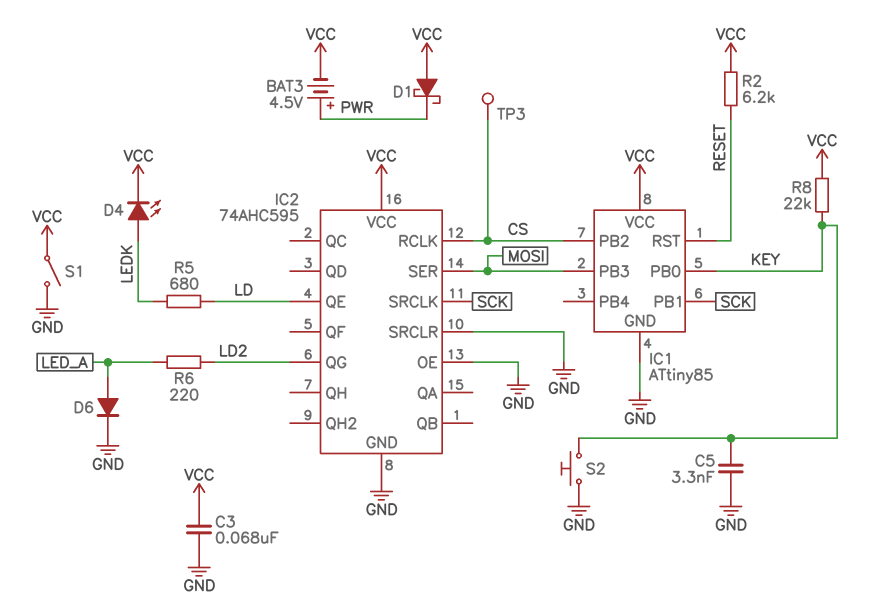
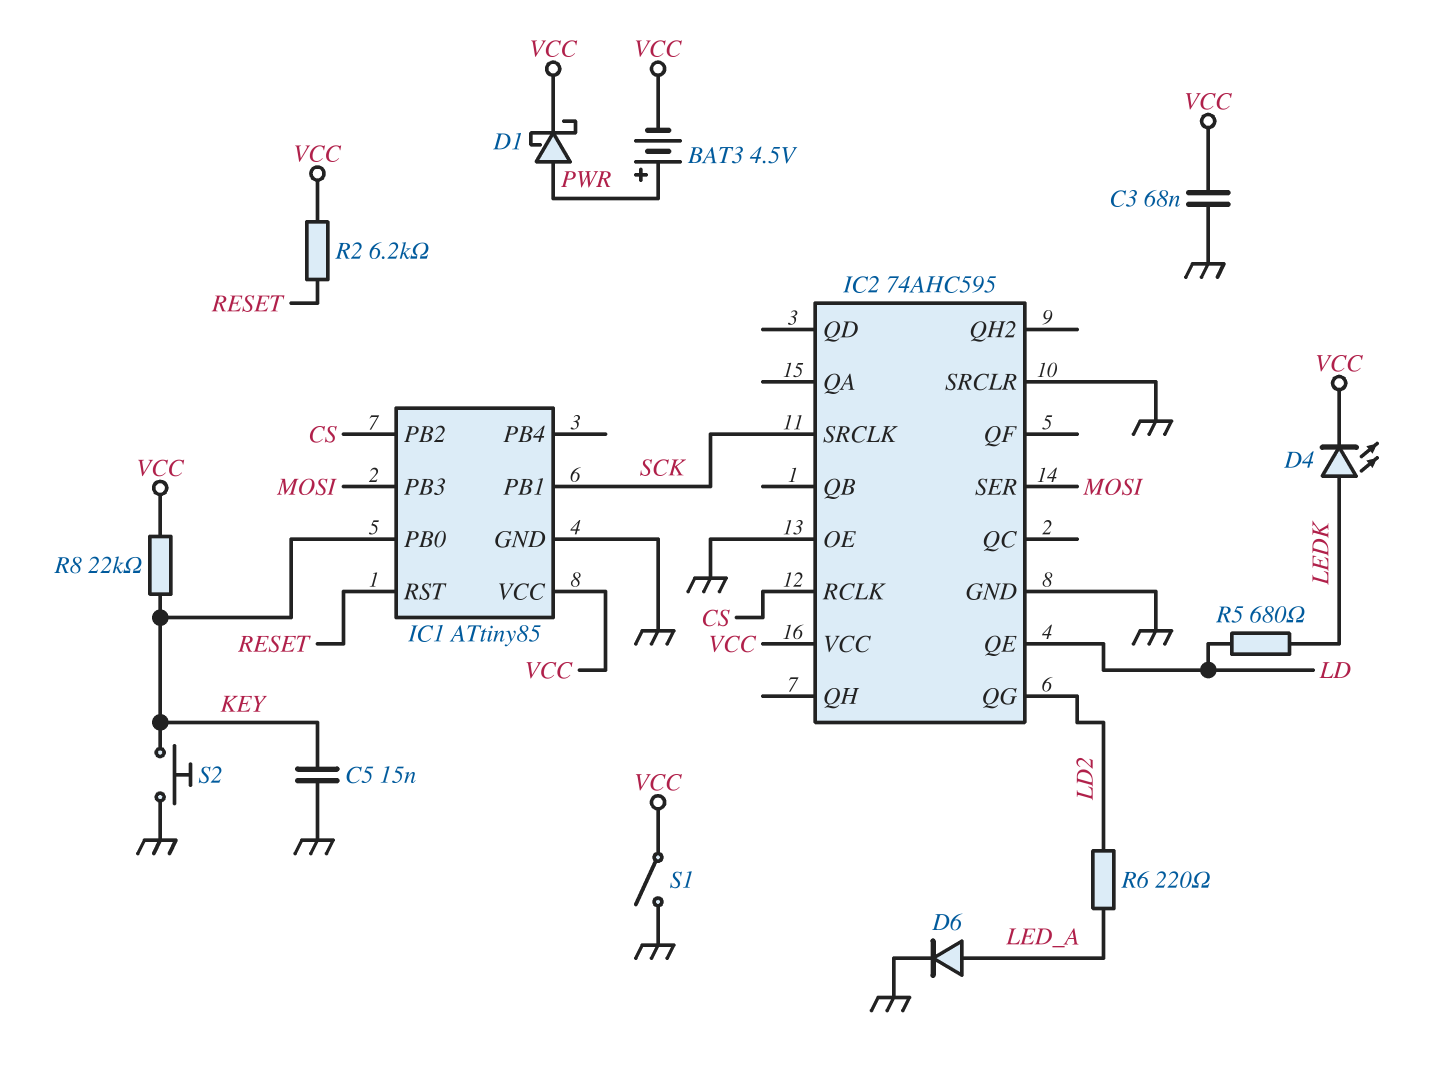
C5: 3.3nF (GND, KEY) -> 15nF (GND, KEY)
D1: schottky (A VCC, K PWR) -> schottky (A PWR, K VCC)
TP3: test point (CS) -> none

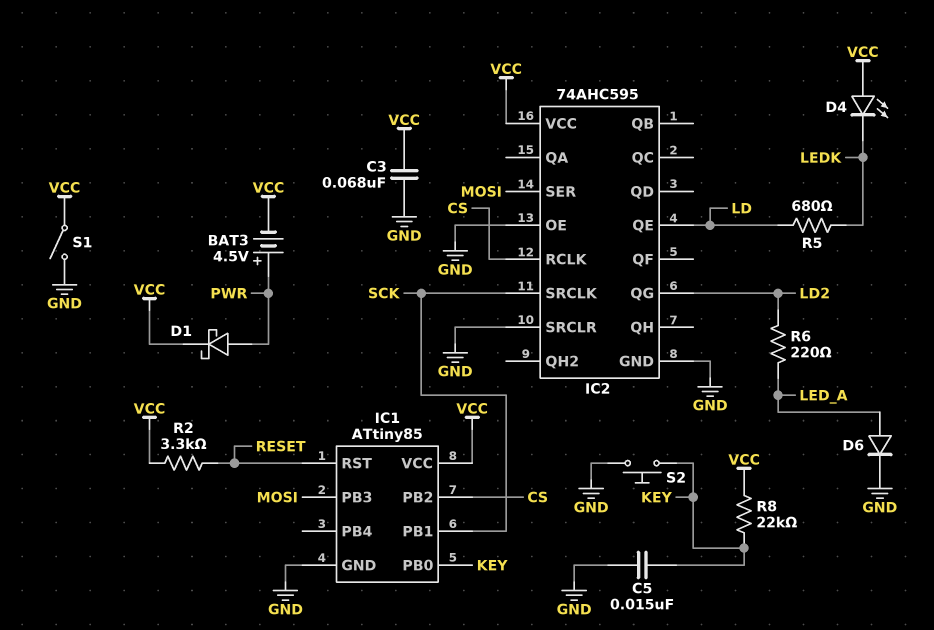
D4: LED (A LEDK, K VCC) -> LED (A VCC, K LEDK)
R2: 6.2k (RESET, VCC) -> 3.3k (RESET, VCC)

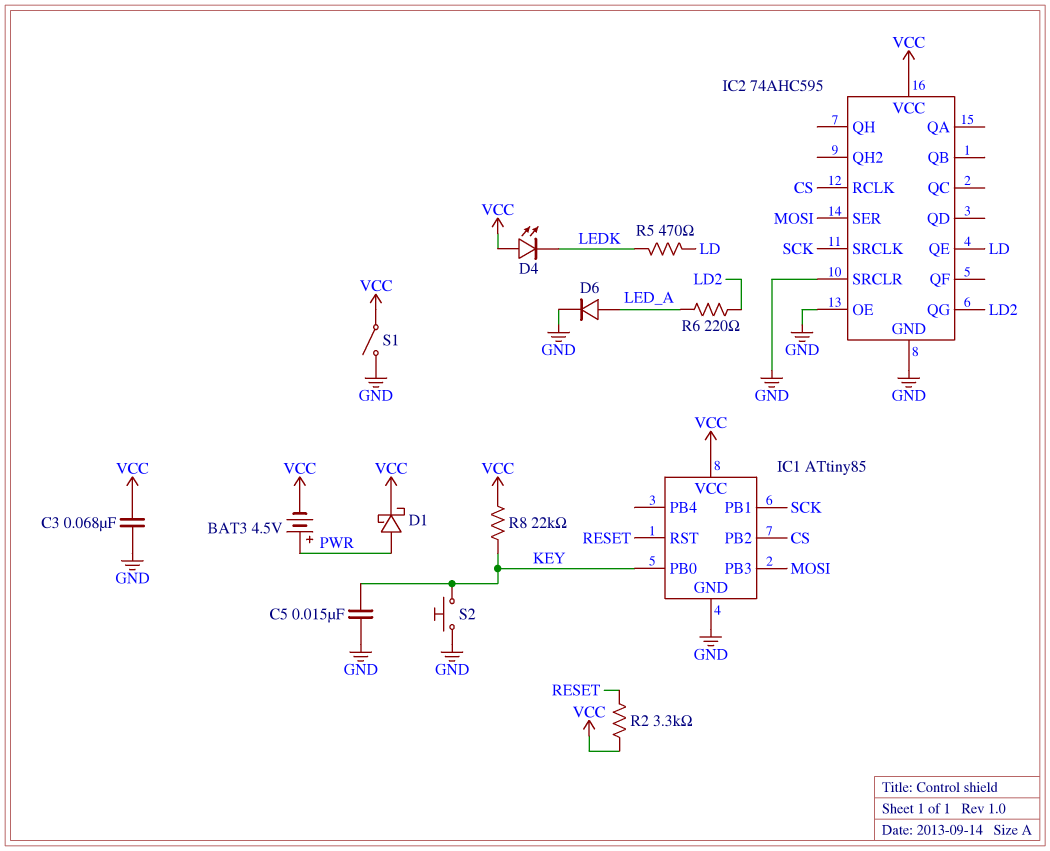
R5: 680 (LD, LEDK) -> 470 (LD, LEDK)

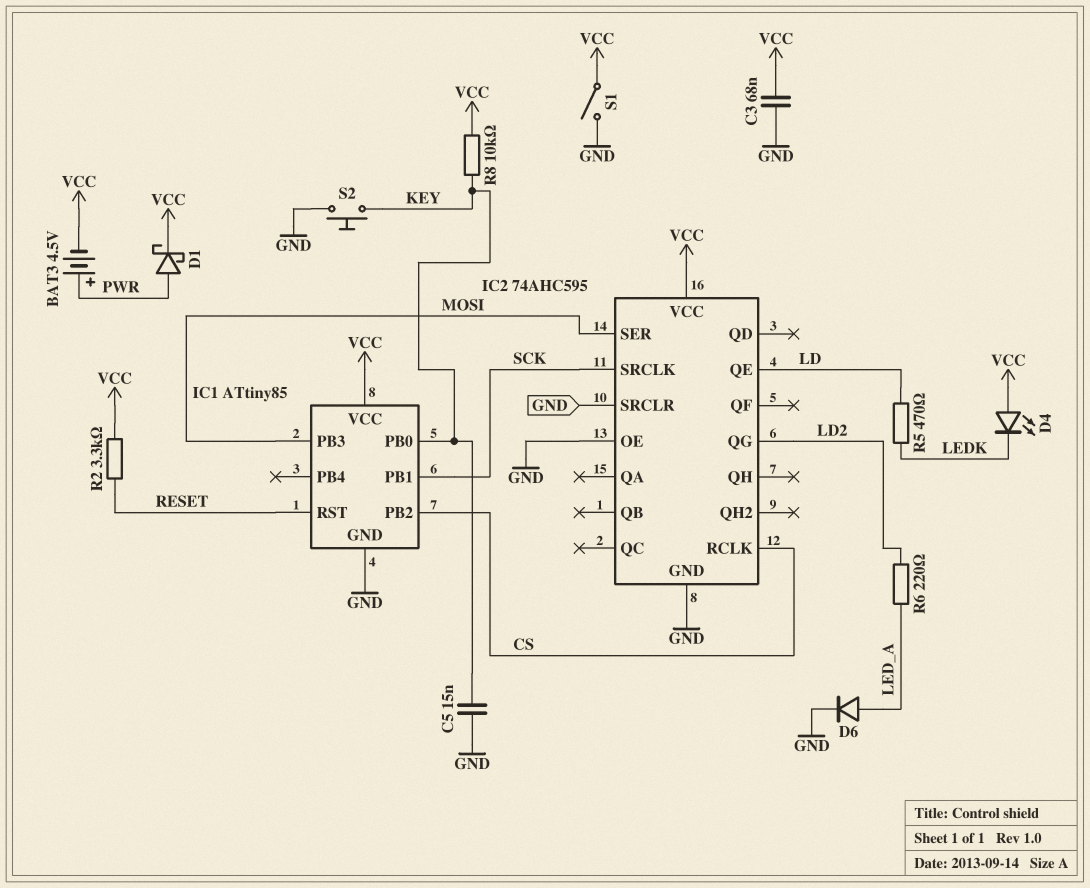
R8: 22k (KEY, VCC) -> 10k (KEY, VCC)

